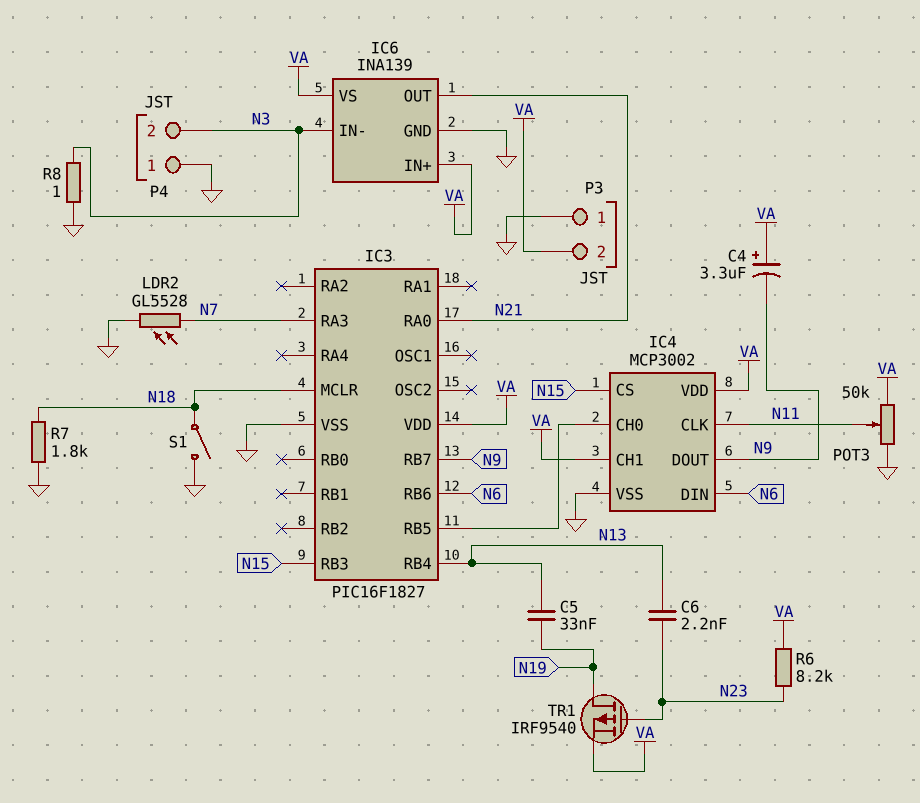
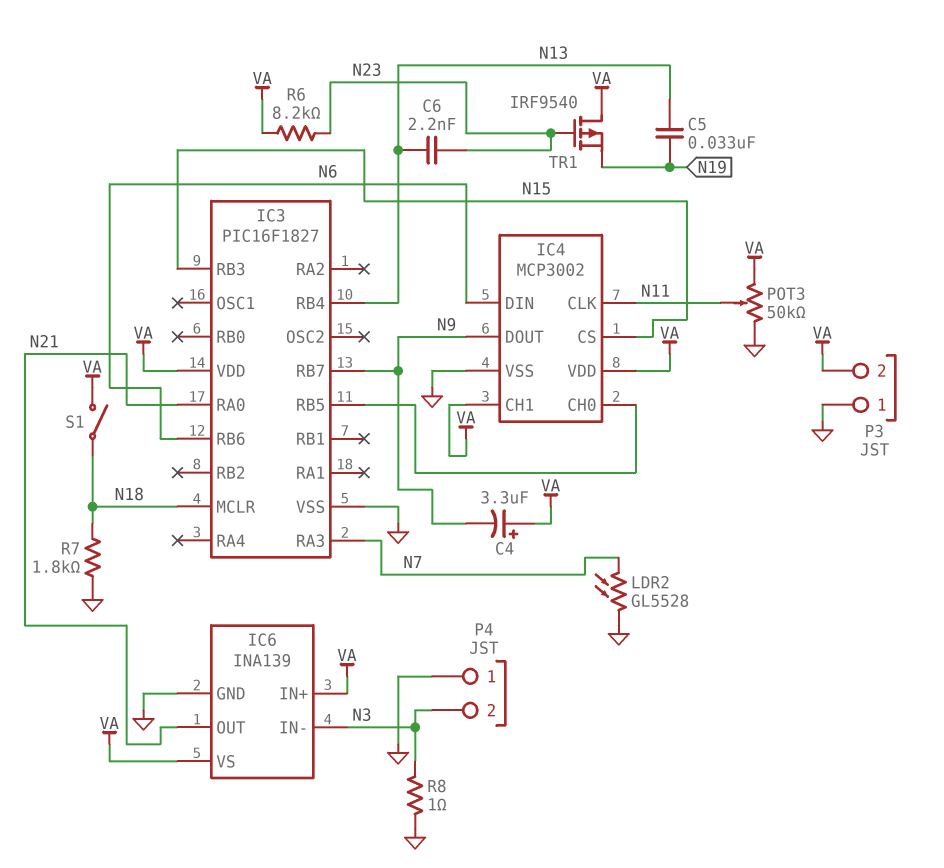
S1: switch (GND, N18) -> switch (N18, VA)
TR1: PMOS IRF9540 (G N23, D N19, S VA) -> PMOS IRF9540 (G N23, D VA, S N19)

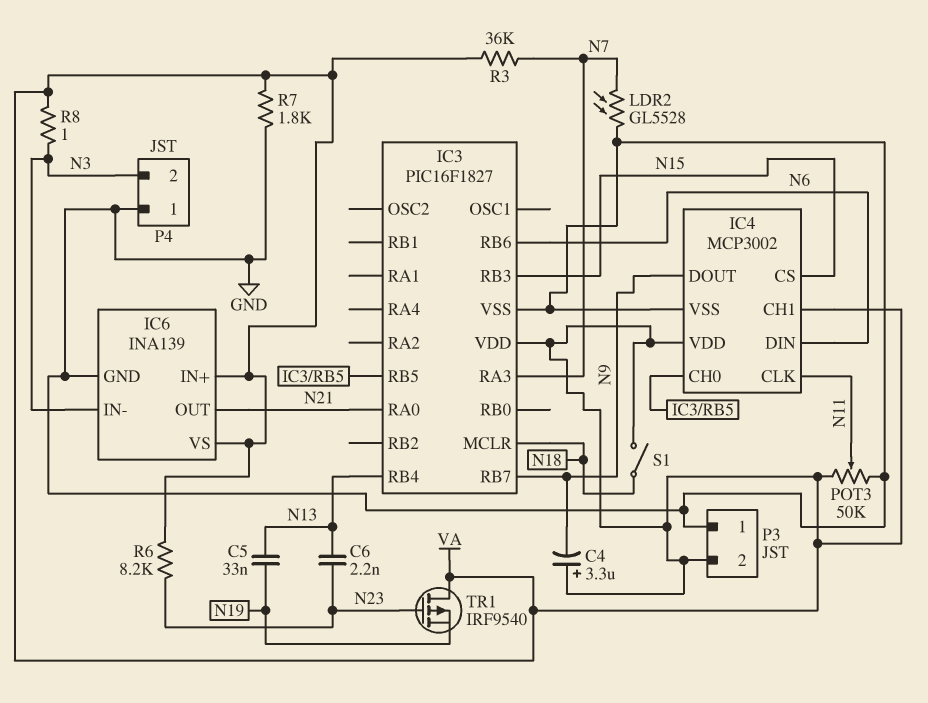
R3: none -> 36k (N7, VA)
R7: 1.8k (GND, N18) -> 1.8k (GND, VA)
R8: 1 (GND, N3) -> 1 (N3, VA)

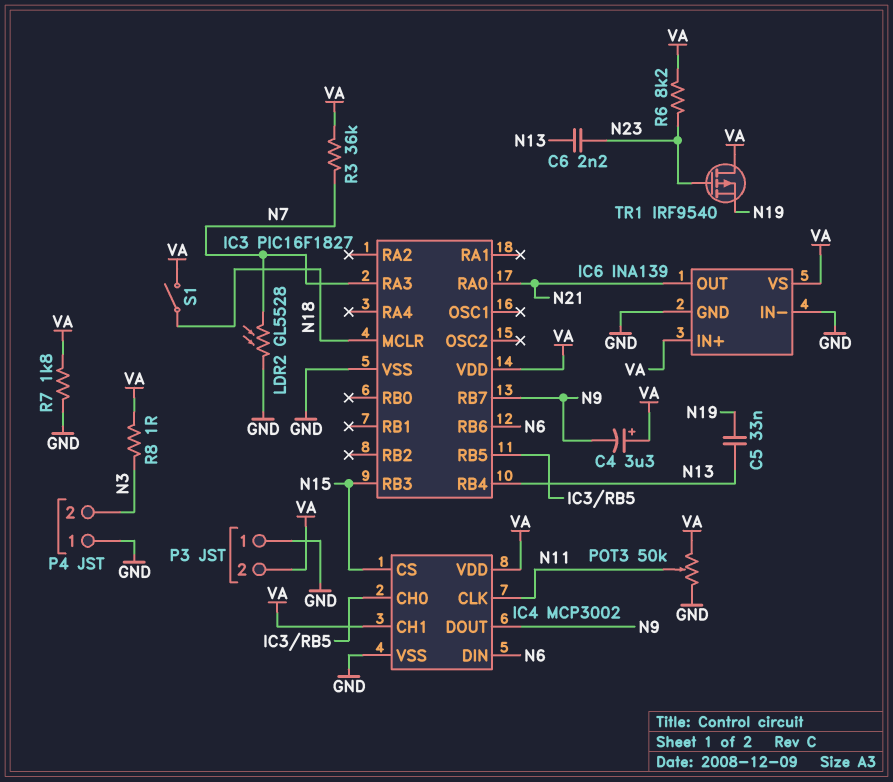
IC6 pin IN-: N3 -> GND

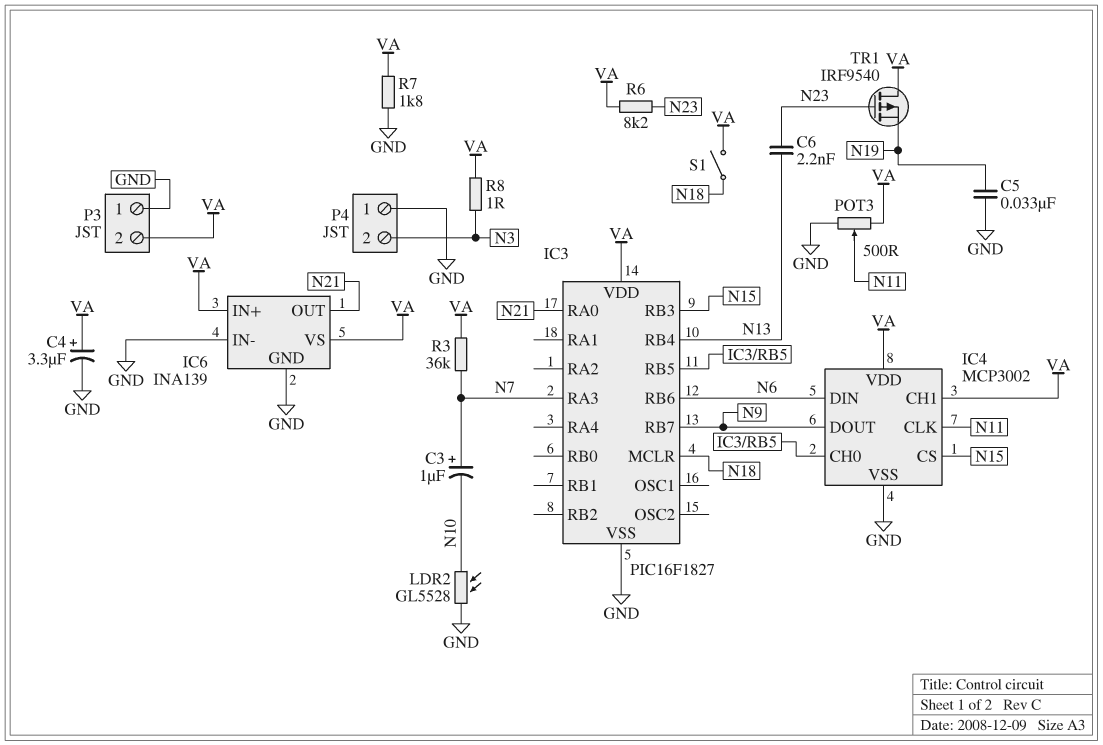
C3: none -> 1uF (plus N7, minus N10)
C4: 3.3uF (plus VA, minus N9) -> 3.3uF (plus VA, minus GND)
C5: 33nF (N13, N19) -> 33nF (GND, N19)
LDR2: GL5528 (GND, N7) -> GL5528 (GND, N10)
POT3: 50k (GND, VA, wiper N11) -> 500 (GND, VA, wiper N11)

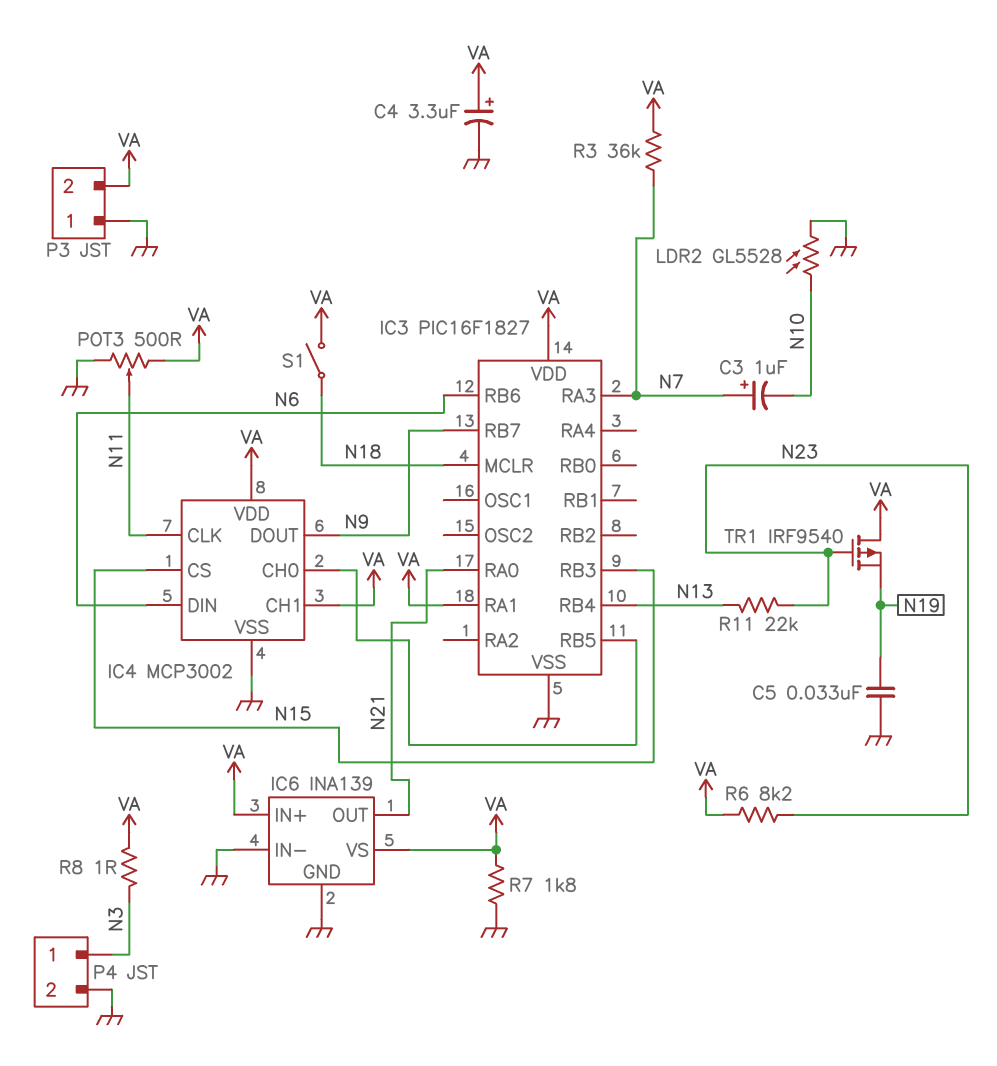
C6: 2.2nF (N13, N23) -> none
IC3 pin RA1: none -> VA
P4 pin 1: GND -> N3
P4 pin 2: N3 -> GND
R11: none -> 22k (N13, N23)

